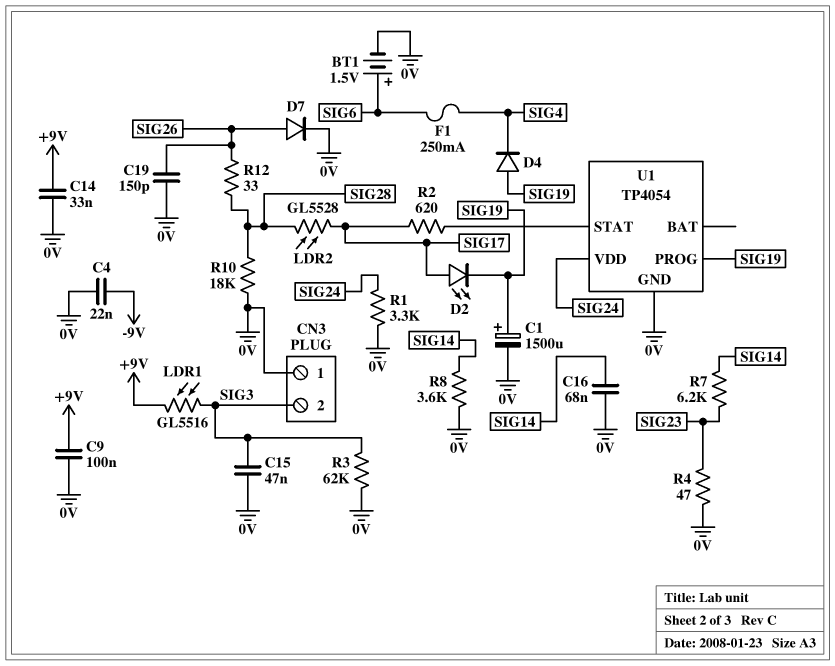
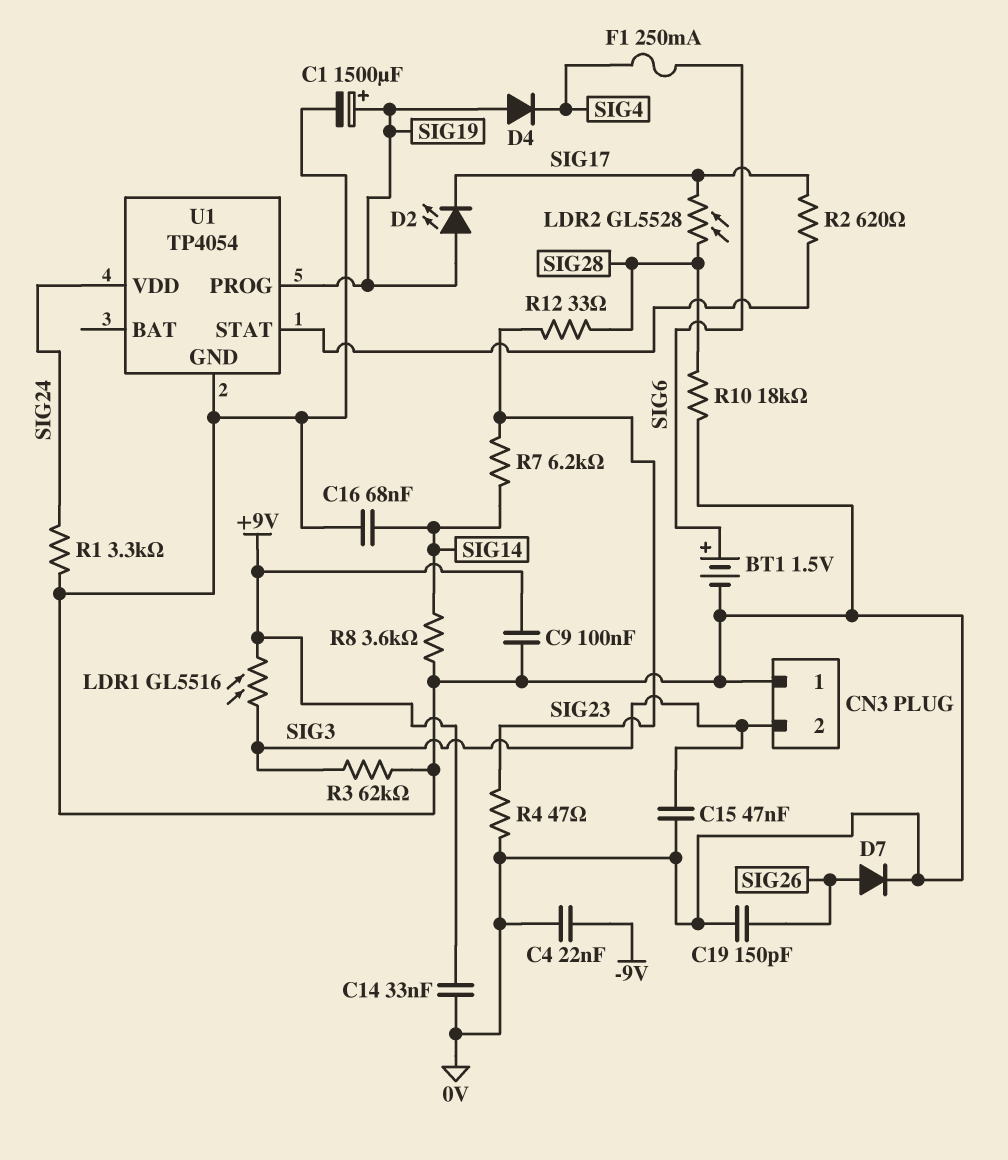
D2: LED (A SIG17, K SIG19) -> LED (A SIG19, K SIG17)
R12: 33 (SIG26, SIG28) -> 33 (SIG23, SIG28)

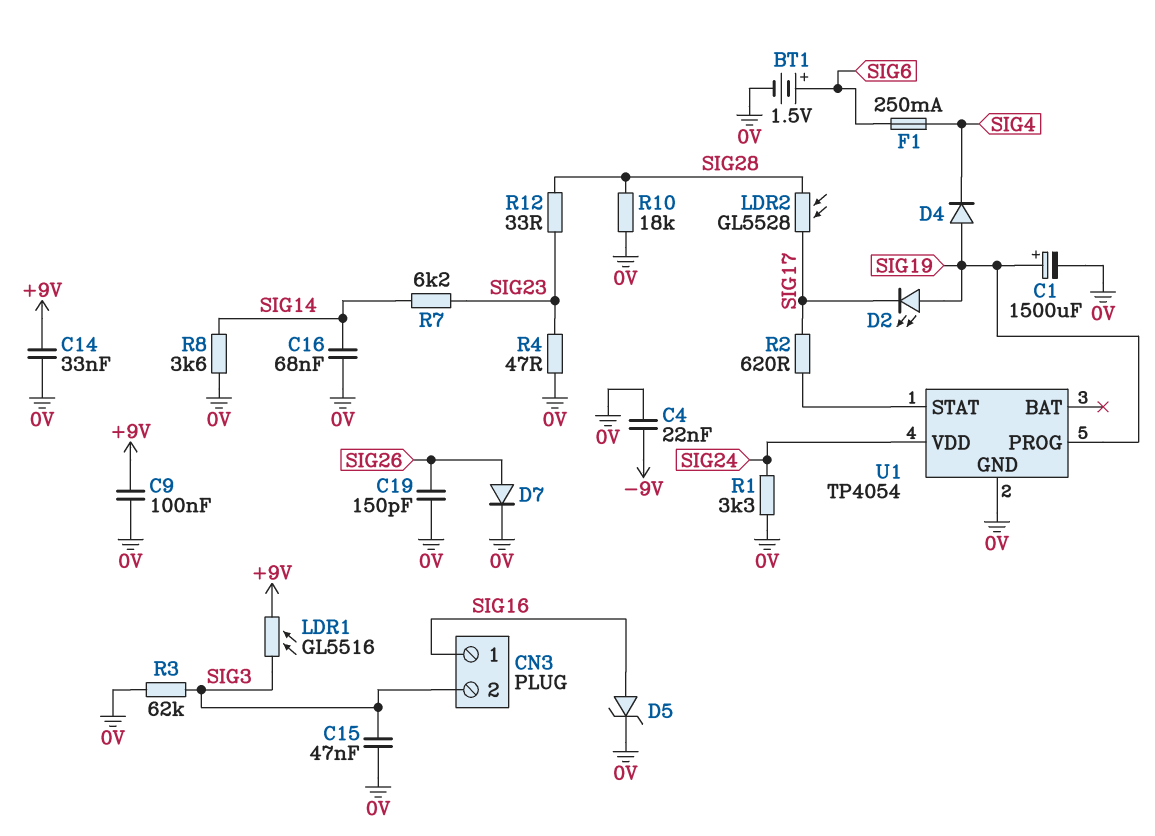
CN3 pin 1: 0V -> SIG16
D5: none -> zener (A SIG16, K 0V)

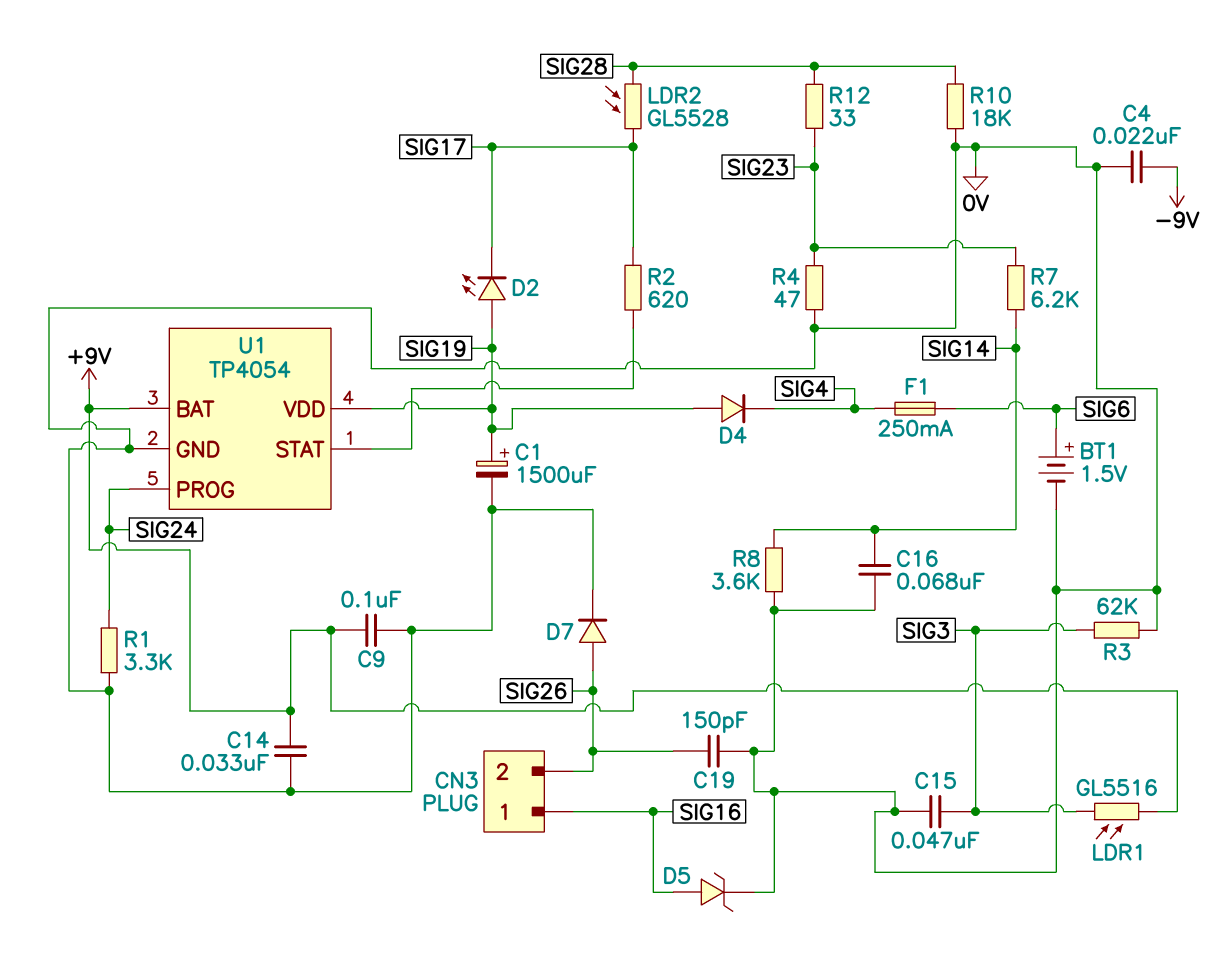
CN3 pin 2: SIG3 -> SIG26
U1 pin BAT: none -> +9V
U1 pin PROG: SIG19 -> SIG24
U1 pin VDD: SIG24 -> SIG19

